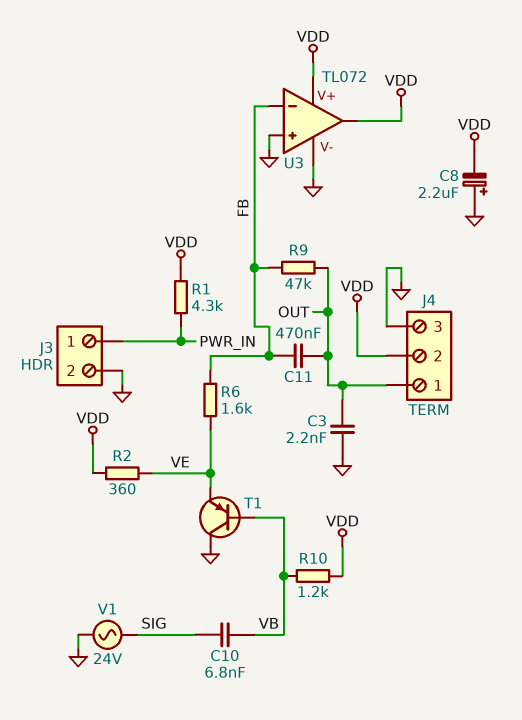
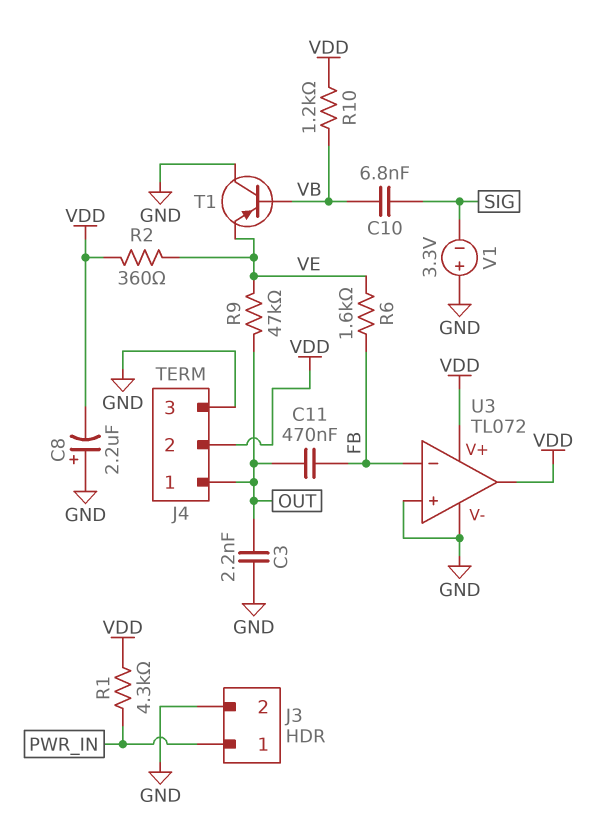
R9: 47k (FB, OUT) -> 47k (OUT, VE)
V1: AC 24V (GND, SIG) -> 3.3V (plus GND, minus SIG)

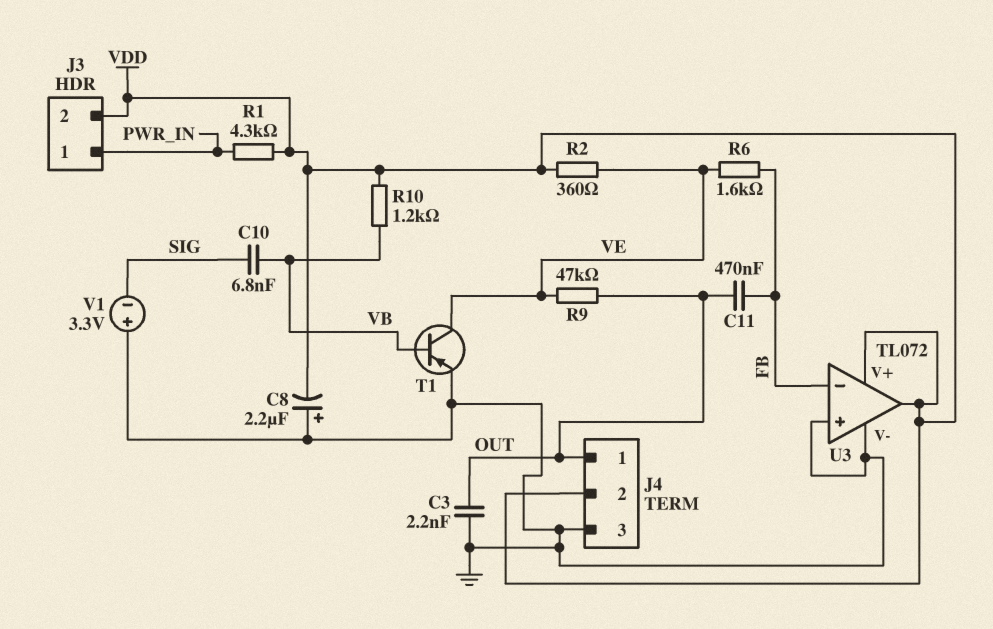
J3 pin 2: GND -> VDD
T1: PNP (B VB, C GND, E VE) -> PNP (B VB, C VE, E GND)

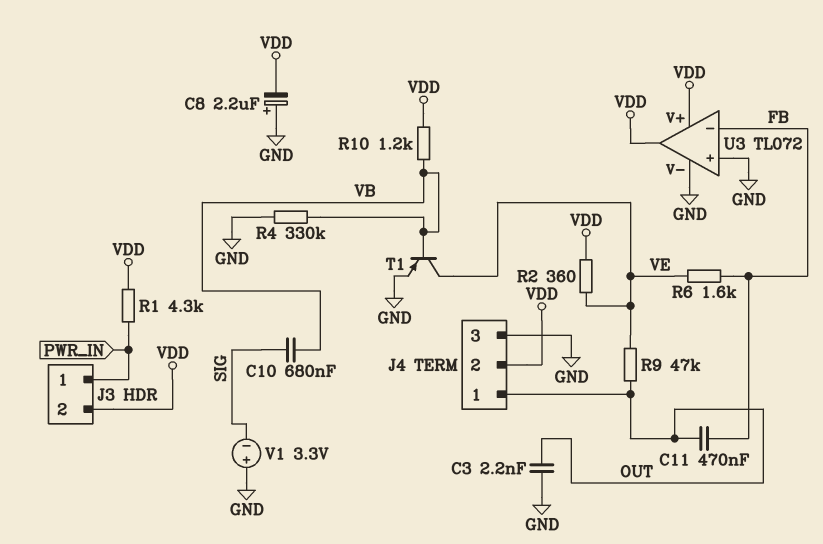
C10: 6.8nF (SIG, VB) -> 680nF (SIG, VB)
R4: none -> 330k (GND, VB)

